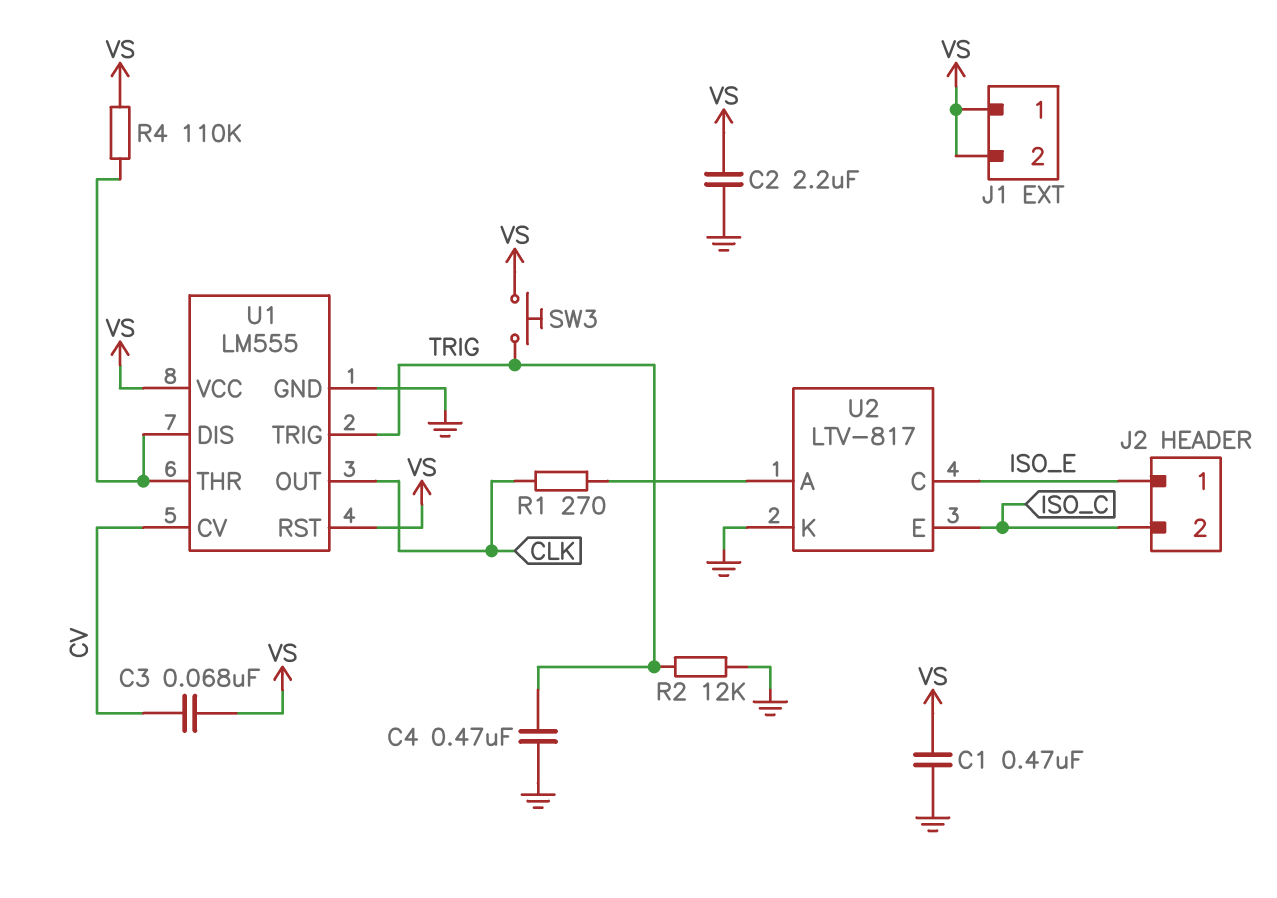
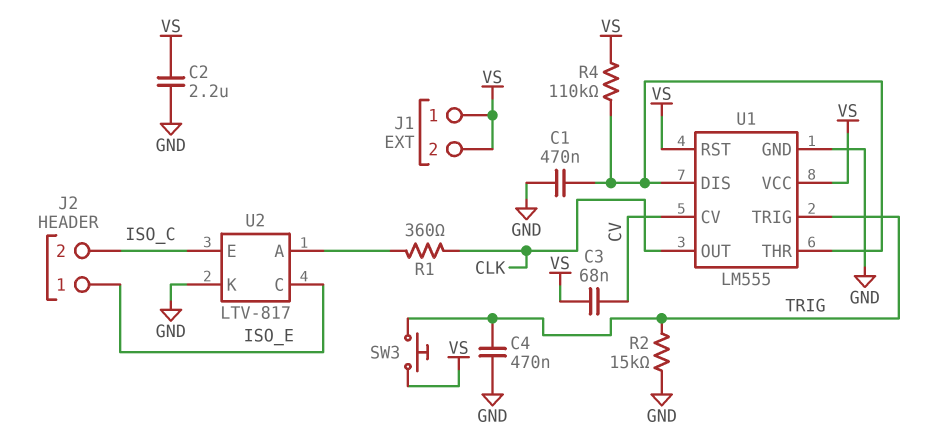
C1: 470nF (GND, VS) -> 470nF (GND, U1/DIS)
R1: 270 (CLK, U2/A) -> 360 (CLK, U2/A)
R2: 12k (GND, TRIG) -> 15k (GND, TRIG)

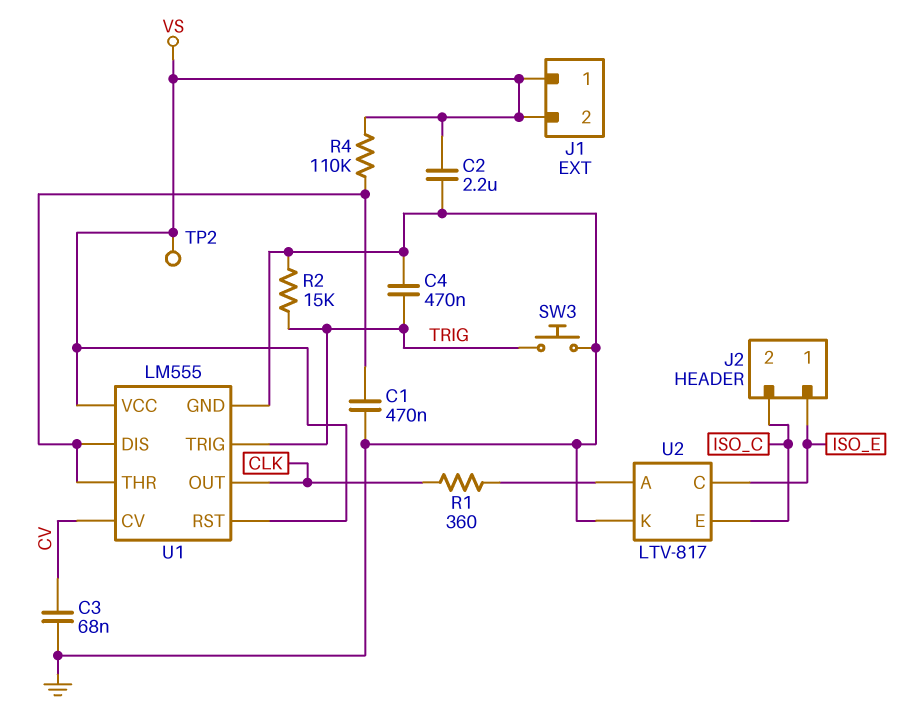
C3: 68nF (CV, VS) -> 68nF (CV, GND)
SW3: button (TRIG, VS) -> button (GND, TRIG)
TP2: none -> test point (VS)

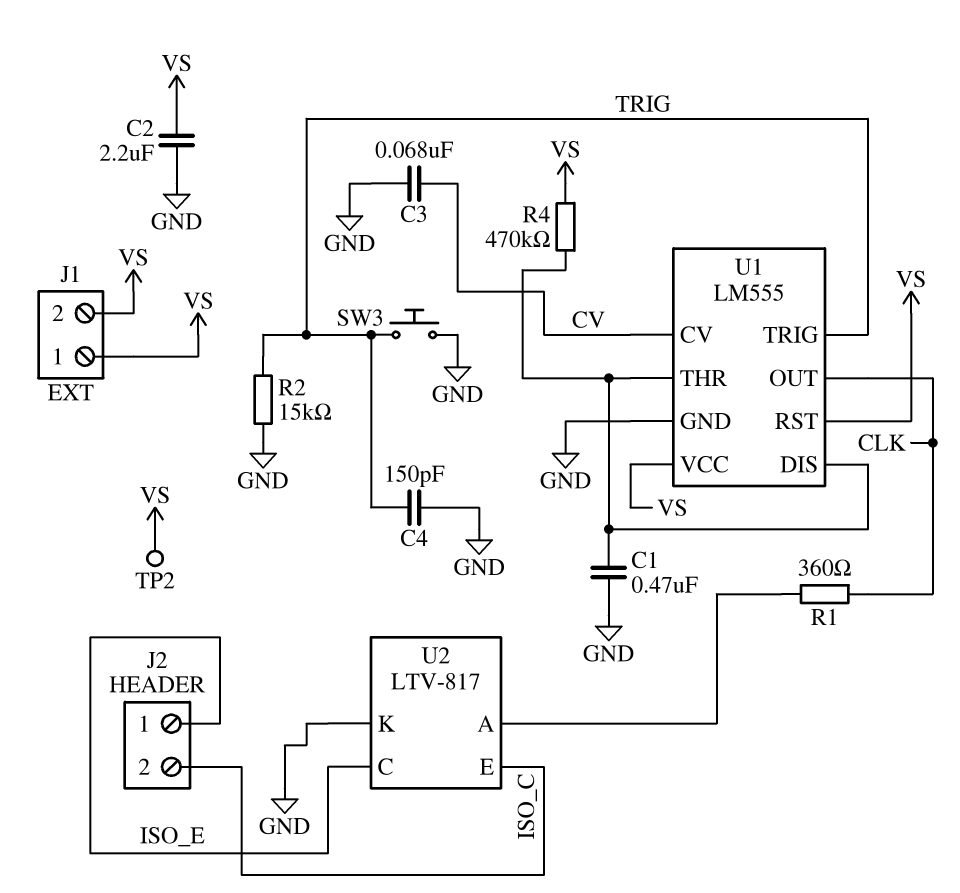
C4: 470nF (GND, TRIG) -> 150pF (GND, TRIG)
R4: 110k (U1/DIS, VS) -> 470k (U1/DIS, VS)

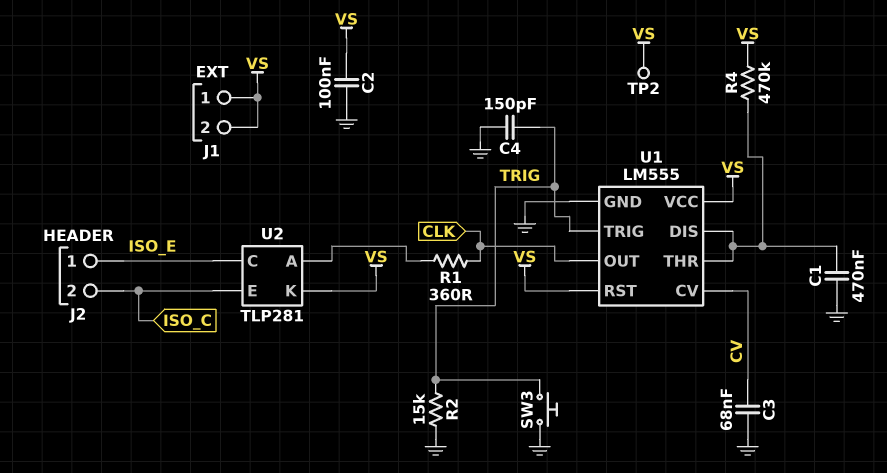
C2: 2.2uF (GND, VS) -> 100nF (GND, VS)
U2: LTV-817 -> TLP281
U2 pin K: GND -> VS

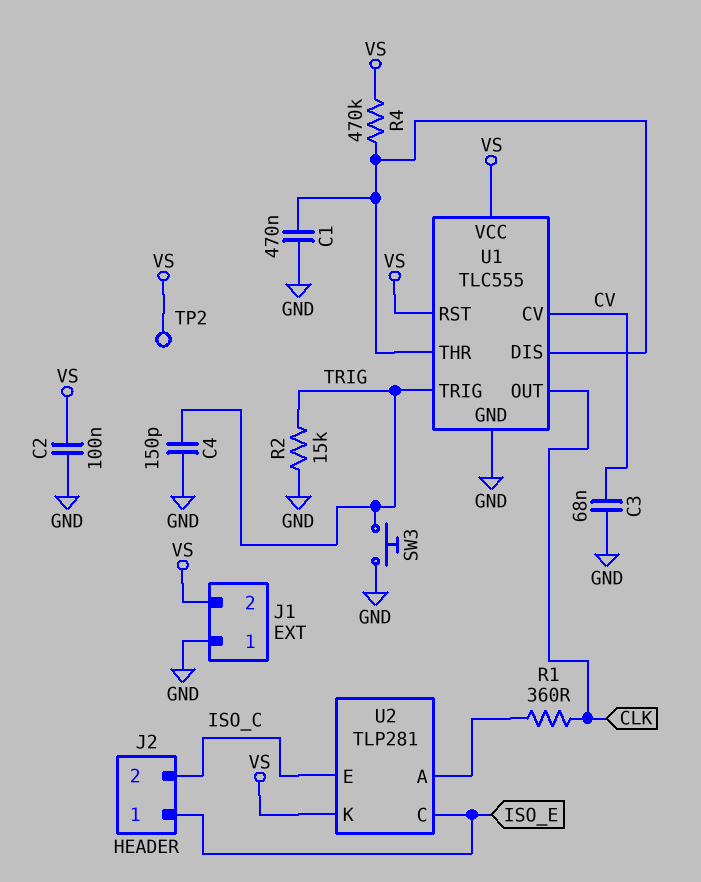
J1 pin 1: VS -> GND
U1: LM555 -> TLC555

